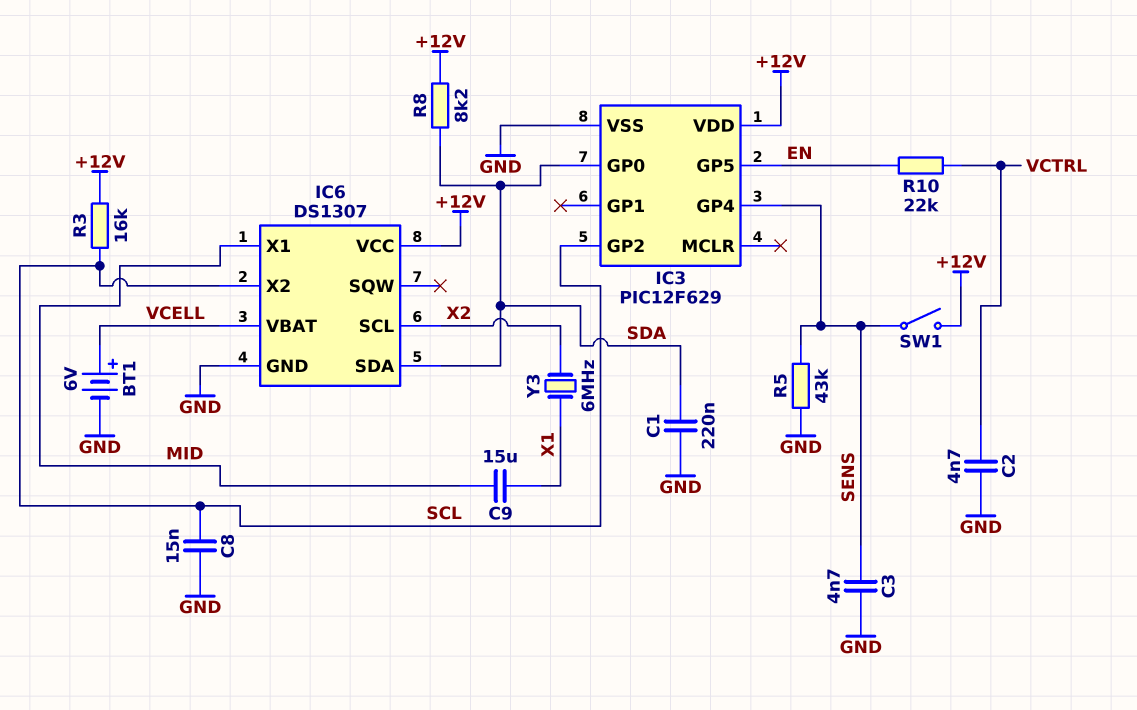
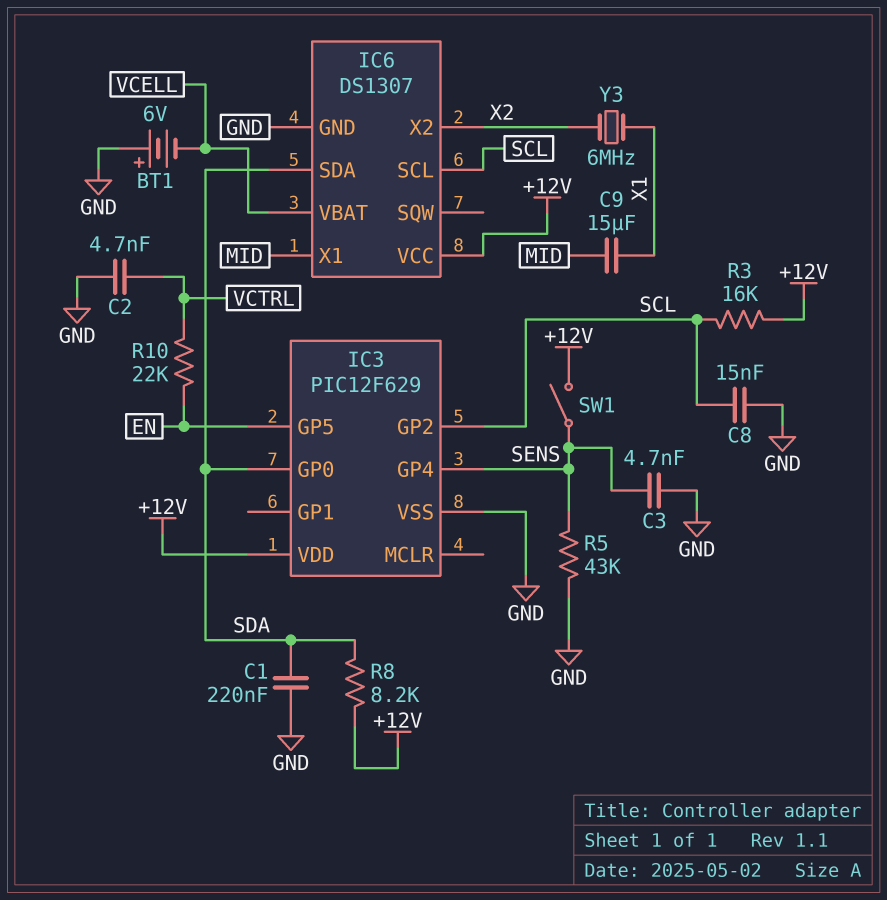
BT1: 6V (plus VCELL, minus GND) -> 6V (plus GND, minus VCELL)
IC6 pin SCL: X2 -> SCL
IC6 pin X2: SCL -> X2

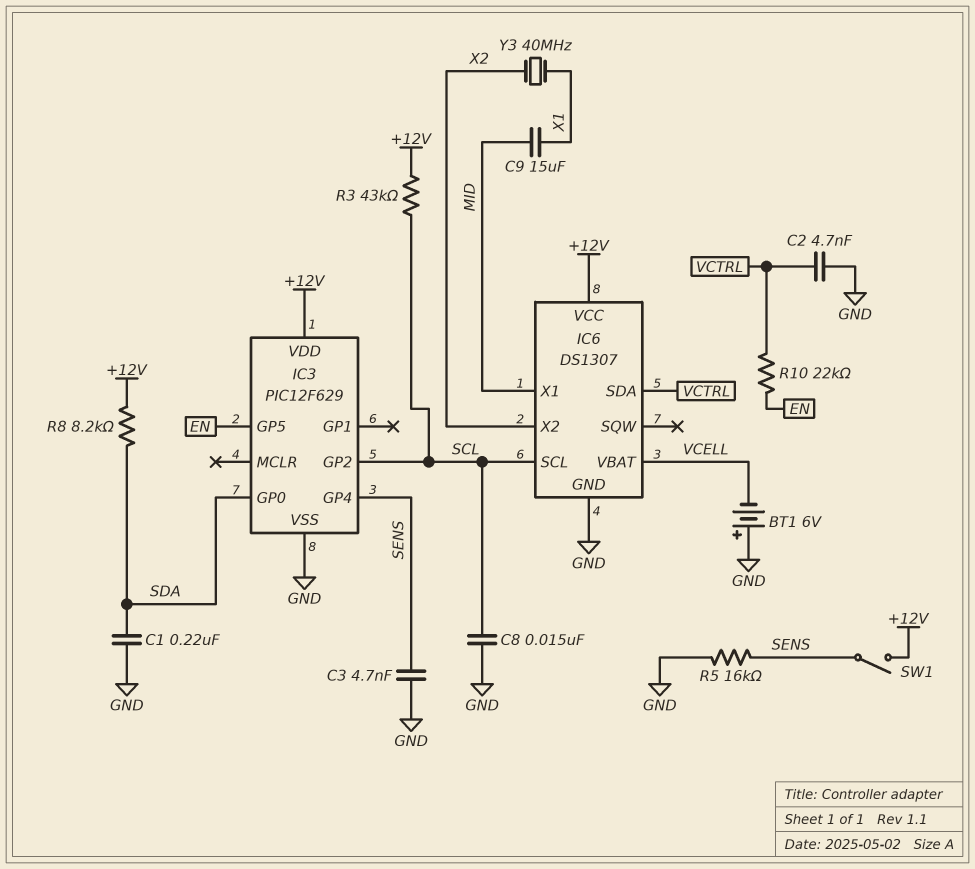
IC6 pin SDA: SDA -> VCTRL
R3: 16k (+12V, SCL) -> 43k (+12V, SCL)
R5: 43k (GND, SENS) -> 16k (GND, SENS)
Y3: 6MHz (X1, X2) -> 40MHz (X1, X2)

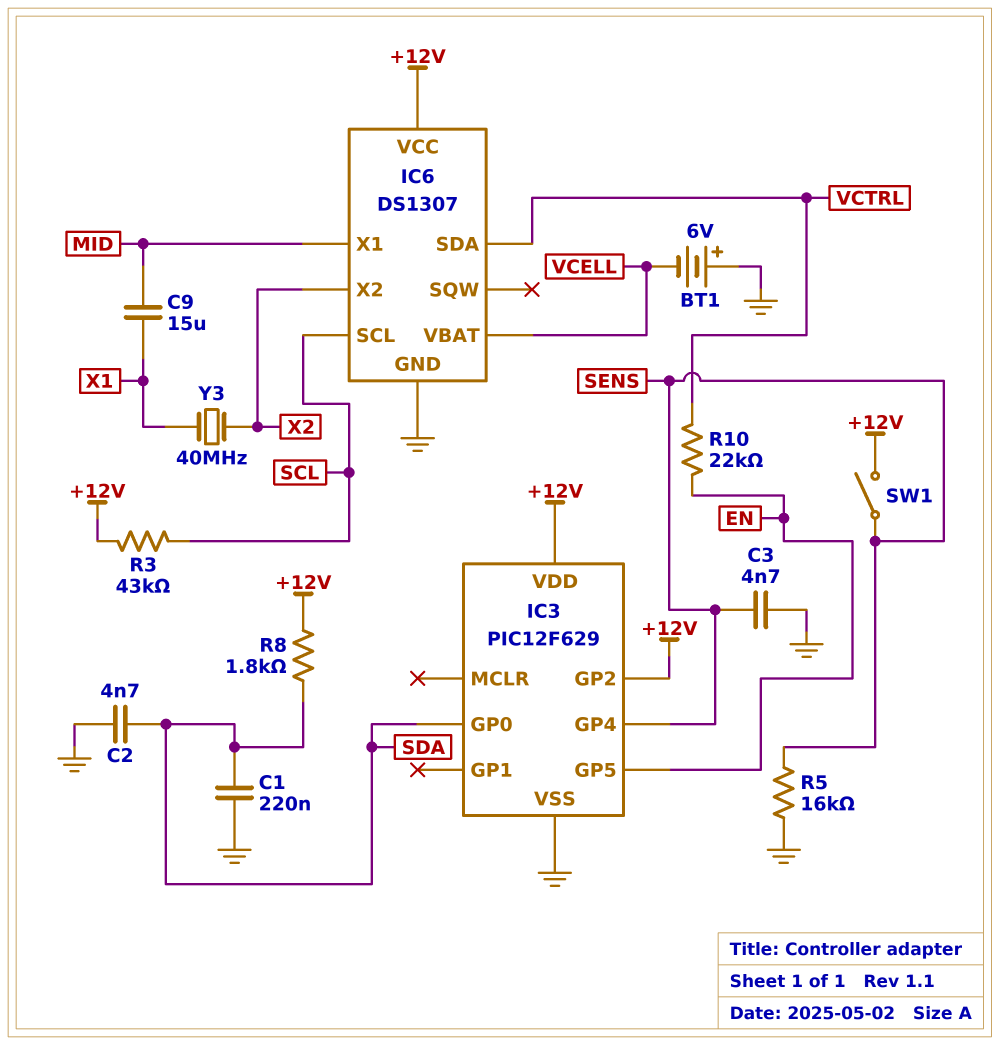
C2: 4.7nF (GND, VCTRL) -> 4.7nF (GND, SDA)
C8: 15nF (GND, SCL) -> none
IC3 pin GP2: SCL -> +12V
R8: 8.2k (+12V, SDA) -> 1.8k (+12V, SDA)

